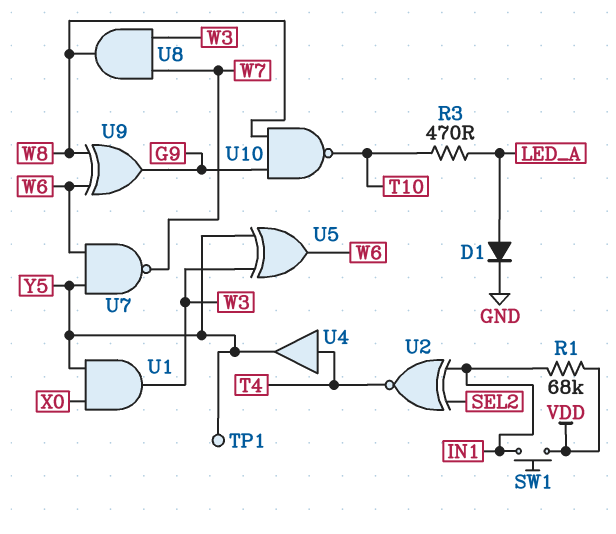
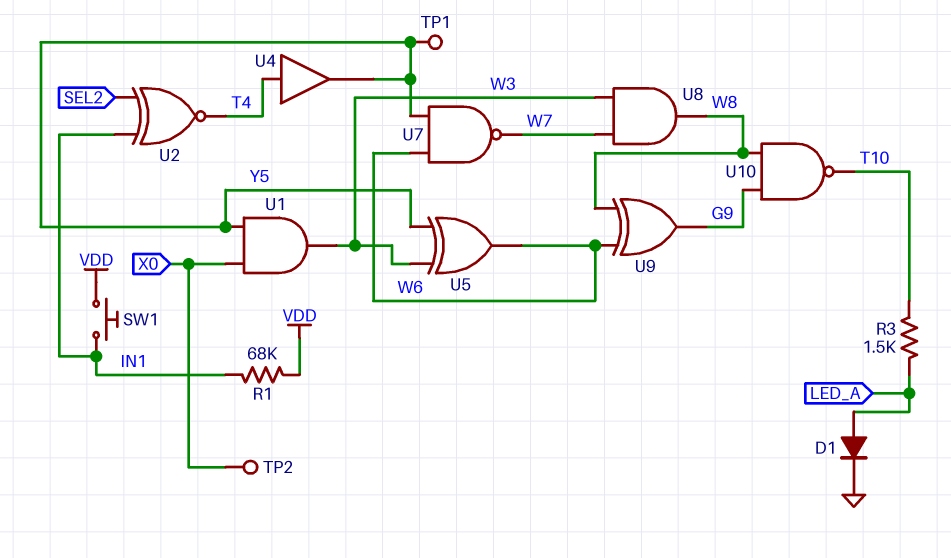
R3: 470 (LED_A, T10) -> 1.5k (LED_A, T10)
TP2: none -> test point (X0)

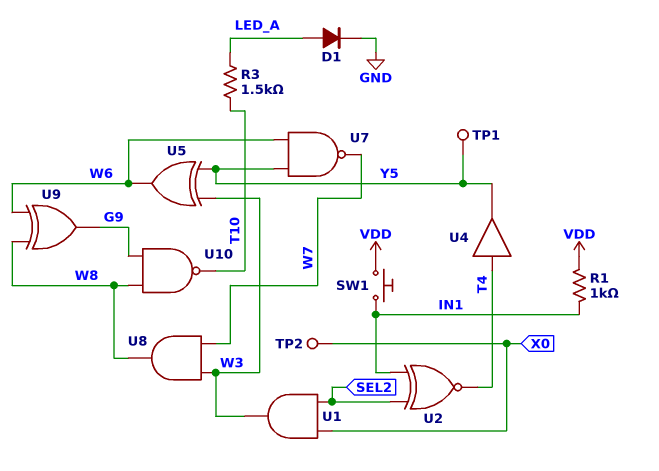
R1: 68k (IN1, VDD) -> 1k (IN1, VDD)
U1: AND (in X0, in Y5, out W3) -> AND (in SEL2, in X0, out W3)

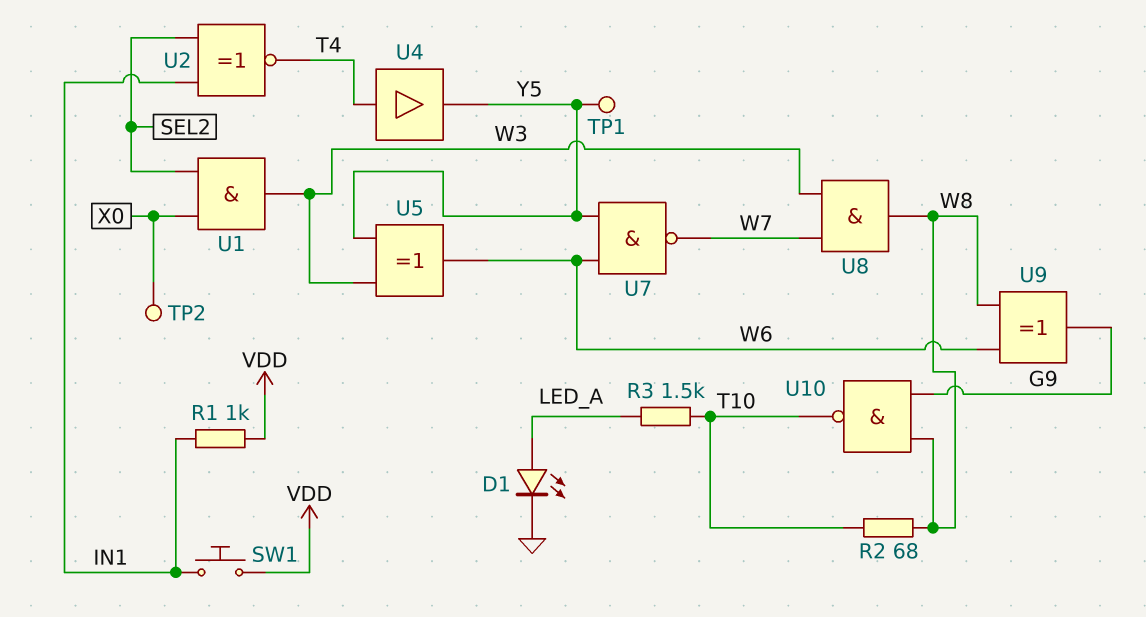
D1: diode (A LED_A, K GND) -> LED (A LED_A, K GND)
R2: none -> 68 (T10, W8)

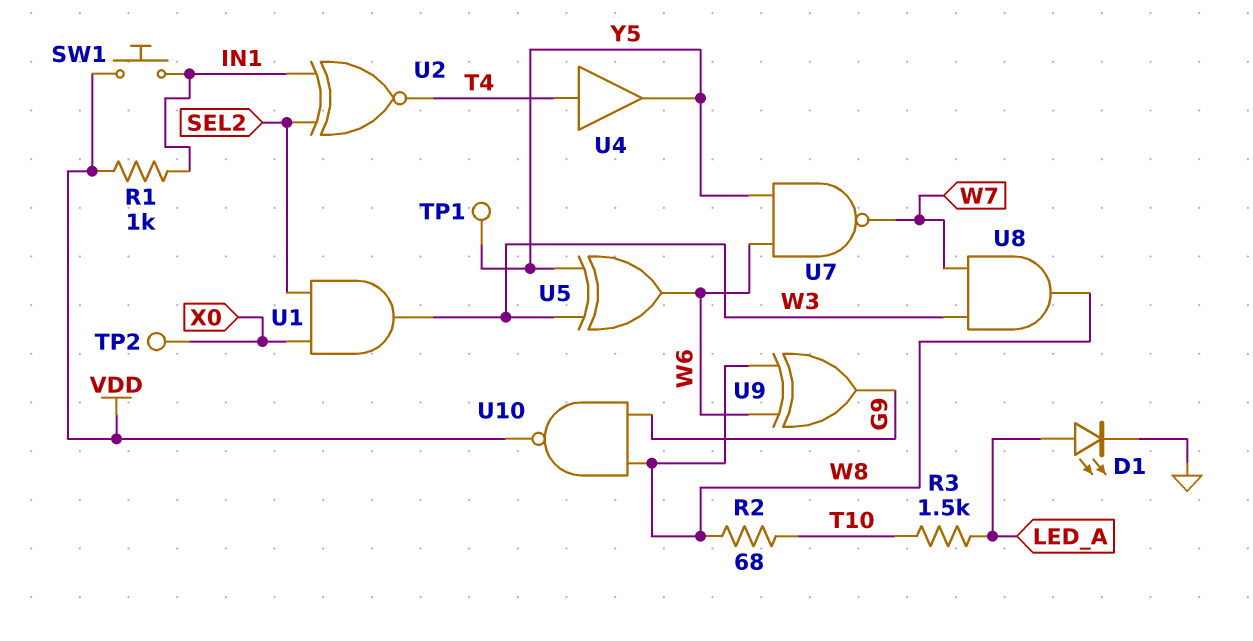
U10: NAND (in G9, in W8, out T10) -> NAND (in G9, in W8, out VDD)

